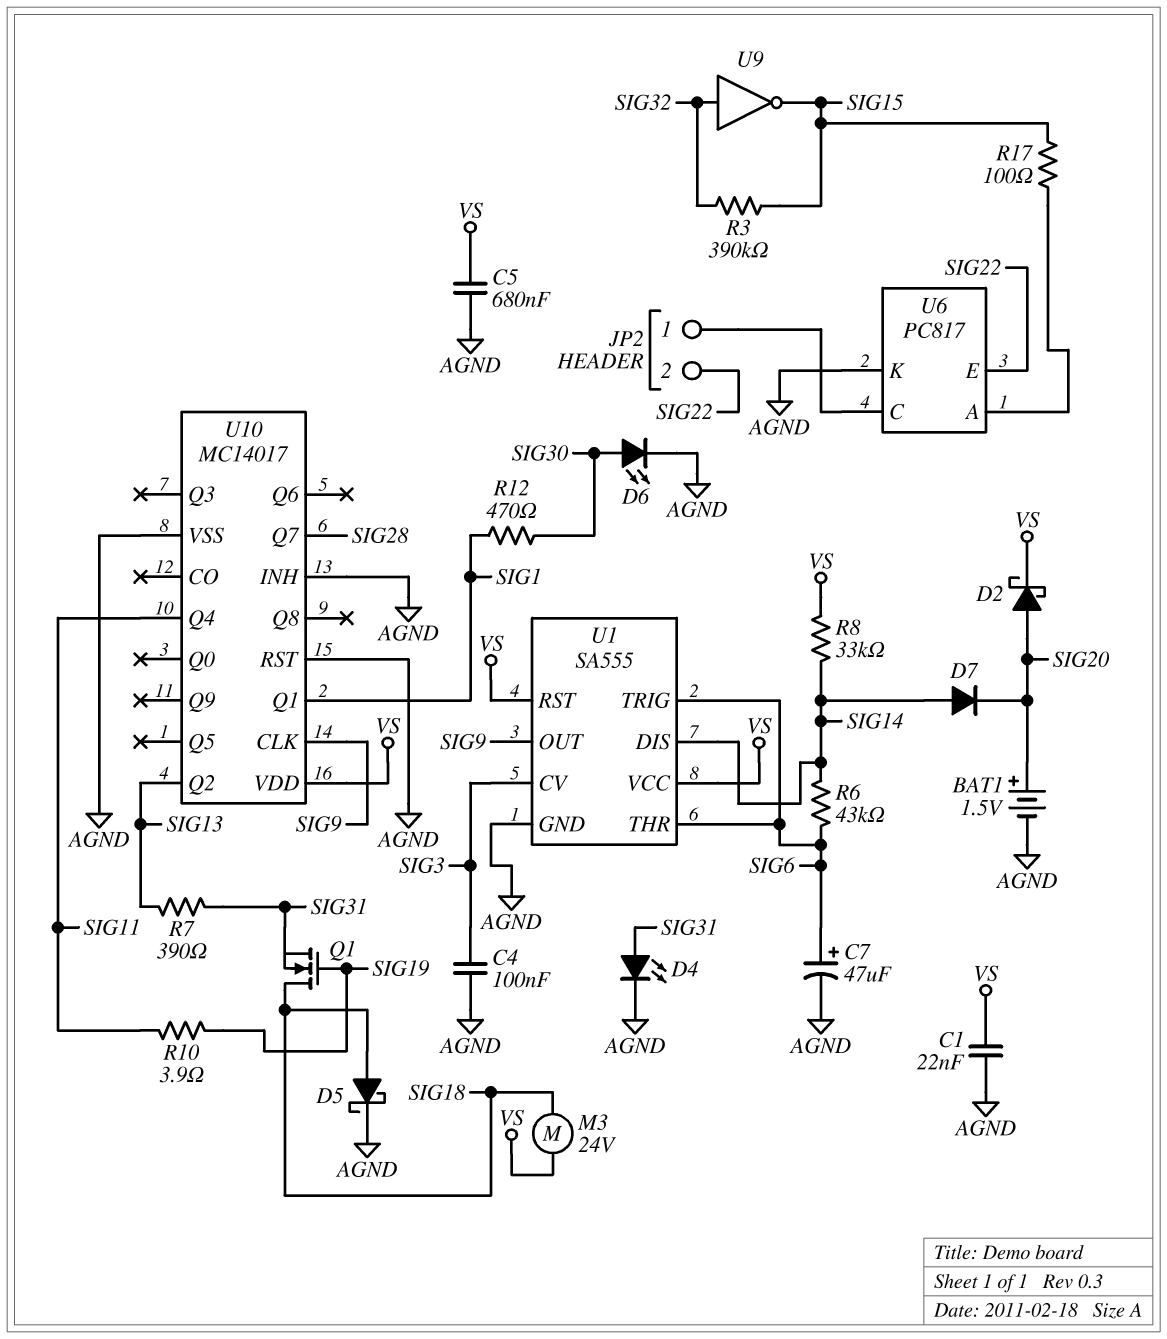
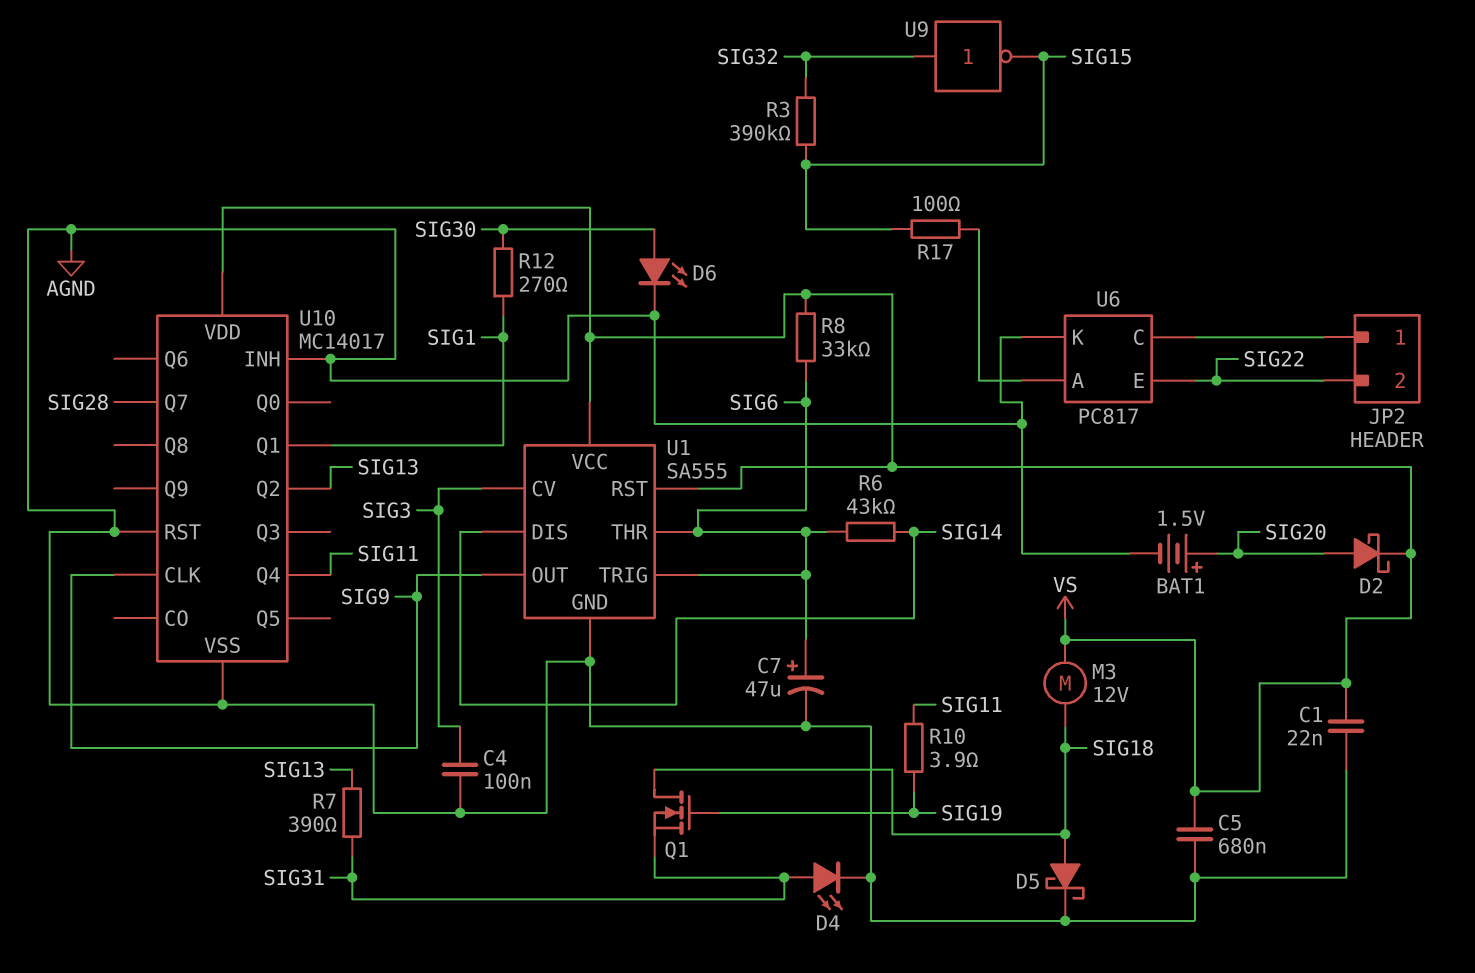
D7: diode (A SIG14, K SIG20) -> none
M3: motor 24V (SIG18, VS) -> motor 12V (SIG18, VS)
R8: 33k (SIG14, VS) -> 33k (SIG6, VS)
R12: 470 (SIG1, SIG30) -> 270 (SIG1, SIG30)

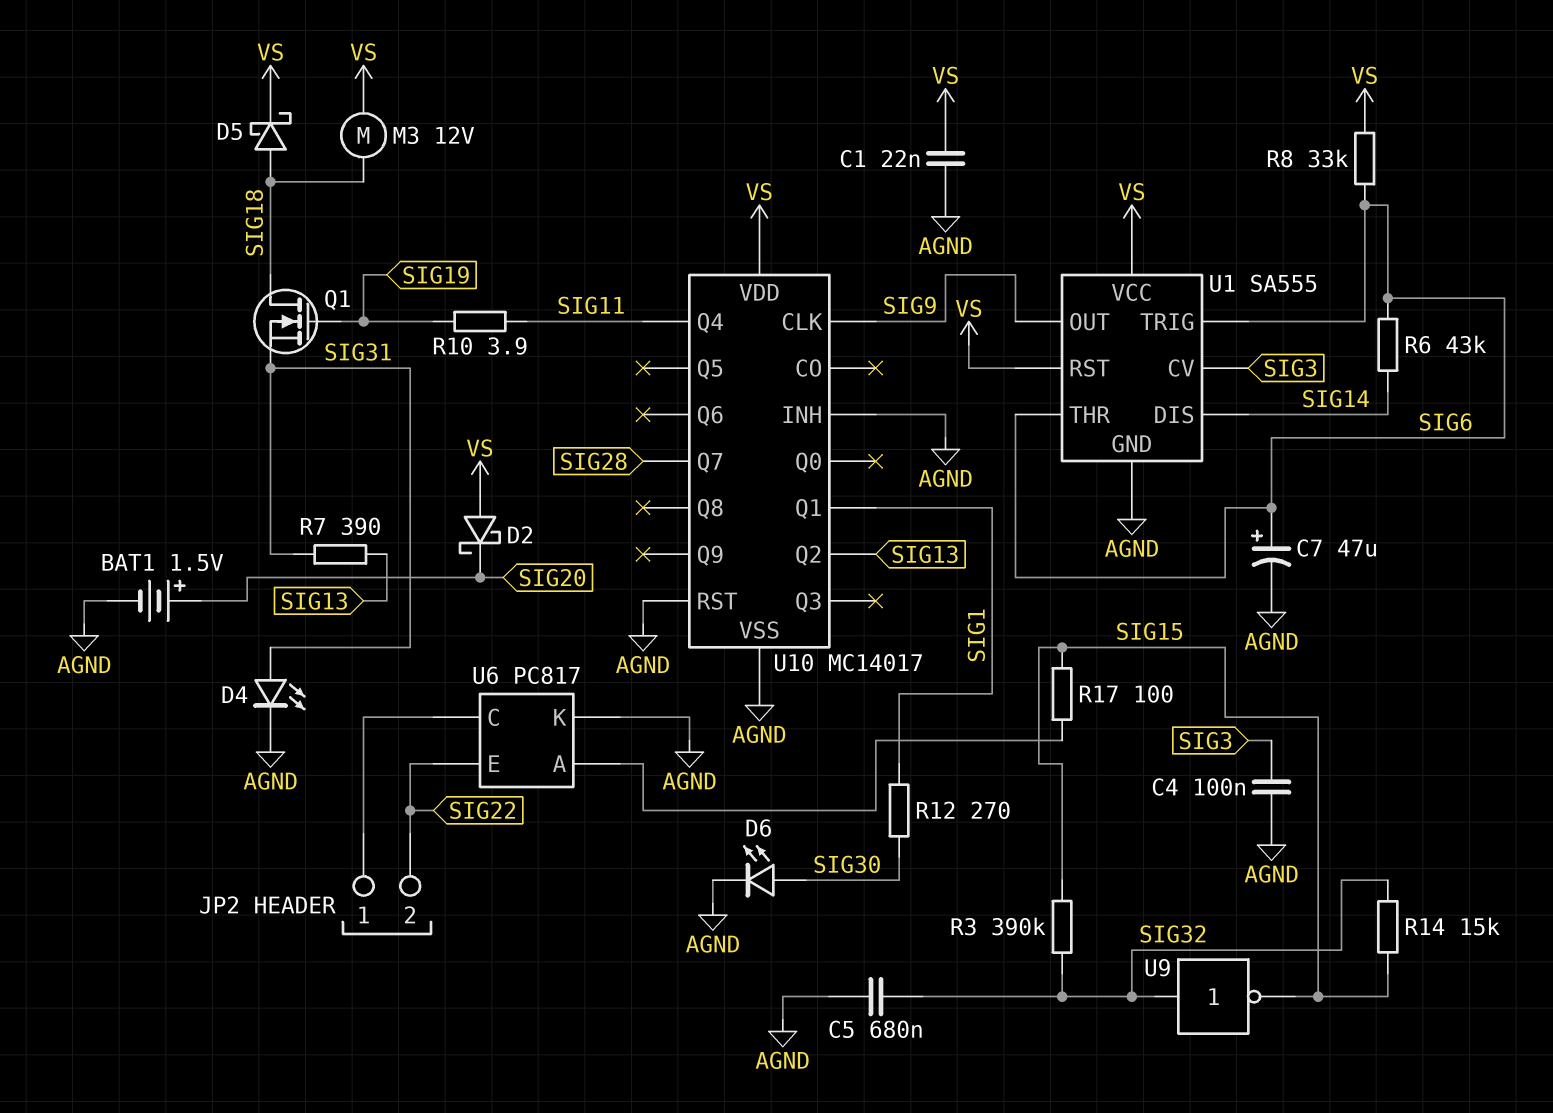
C5: 680nF (AGND, VS) -> 680nF (AGND, SIG32)
D2: schottky (A SIG20, K VS) -> schottky (A VS, K SIG20)
D5: schottky (A SIG18, K AGND) -> schottky (A SIG18, K VS)
R14: none -> 15k (SIG15, SIG32)

